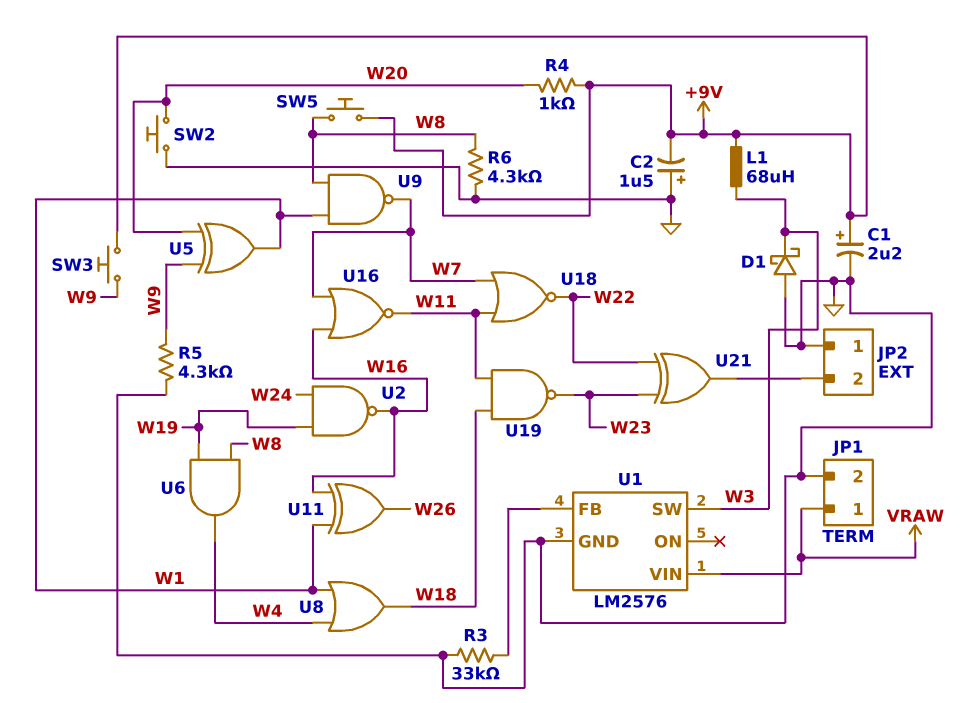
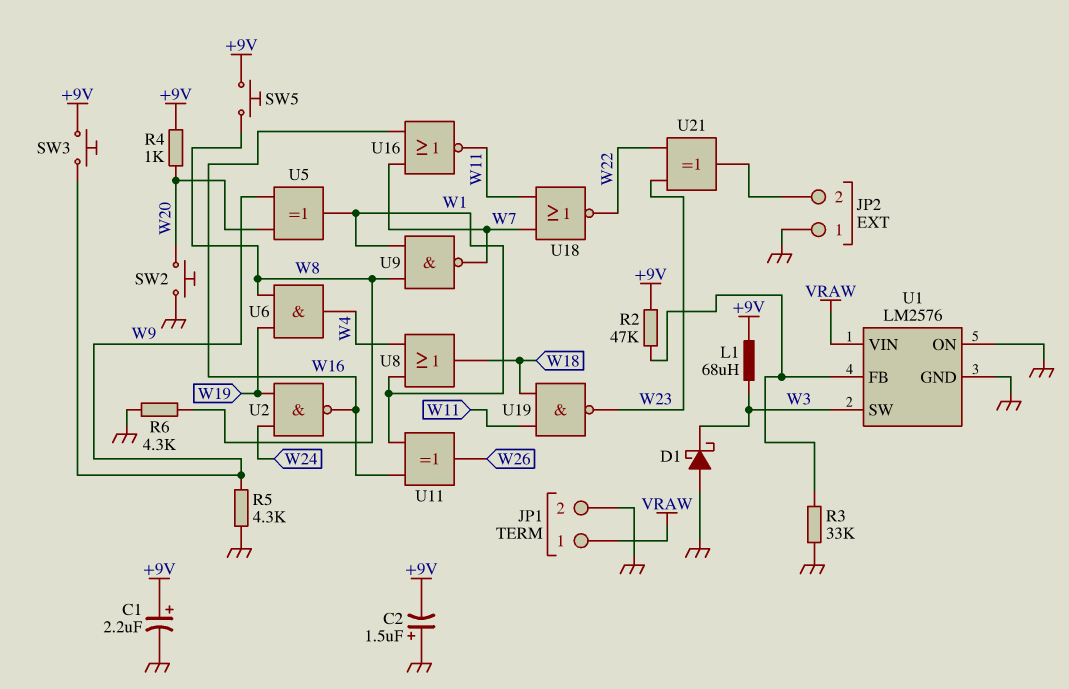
R2: none -> 47k (+9V, U1/FB)
U1 pin ON: none -> GND

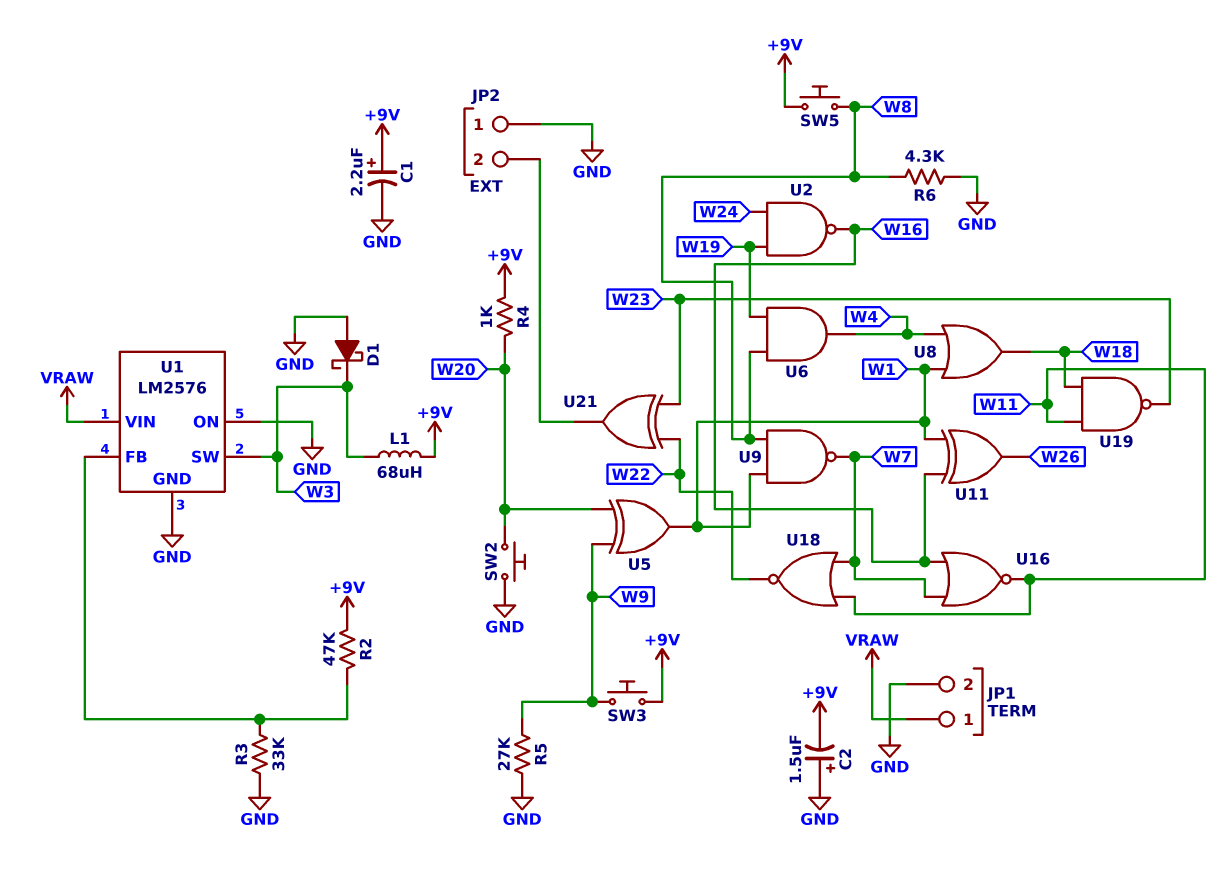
R5: 4.3k (GND, W9) -> 27k (GND, W9)

